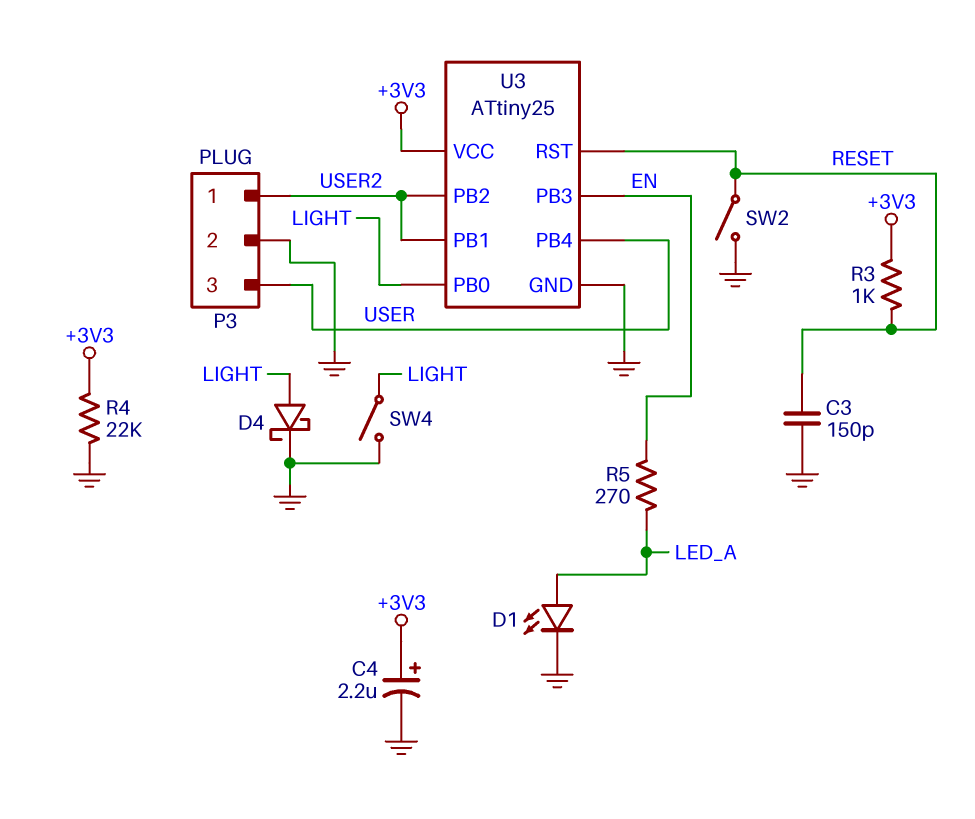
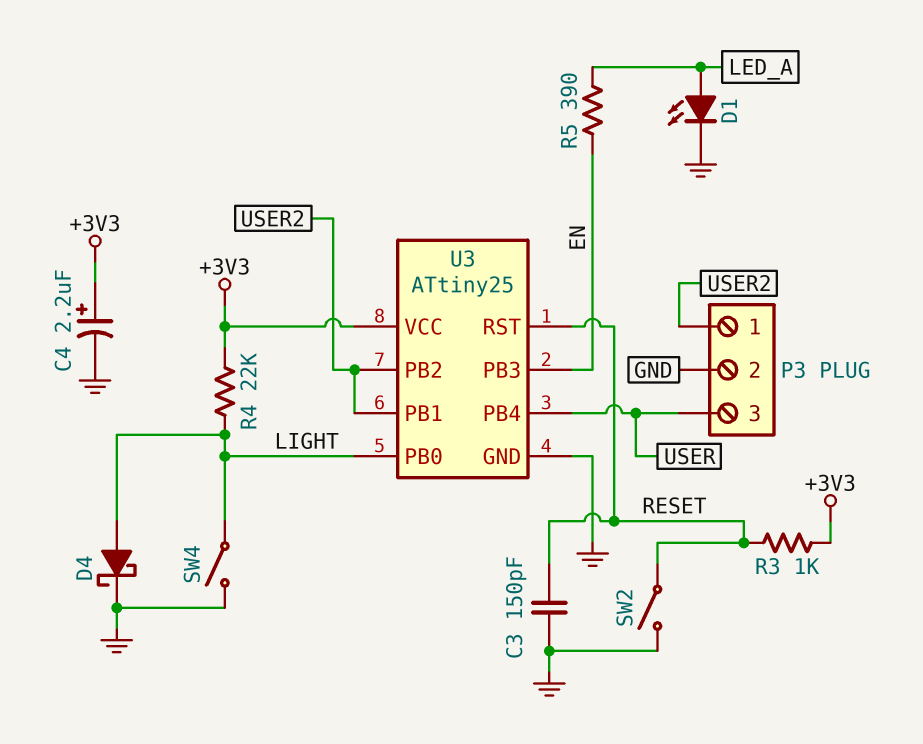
R4: 22k (+3V3, GND) -> 22k (+3V3, LIGHT)
R5: 270 (EN, LED_A) -> 390 (EN, LED_A)

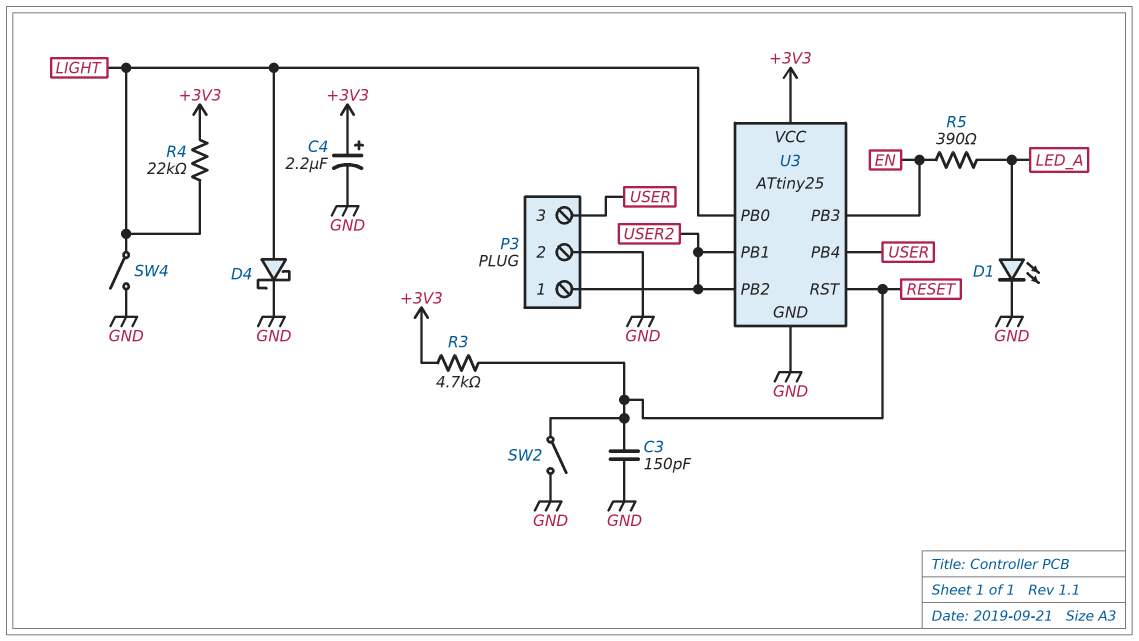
R3: 1k (+3V3, RESET) -> 4.7k (+3V3, RESET)

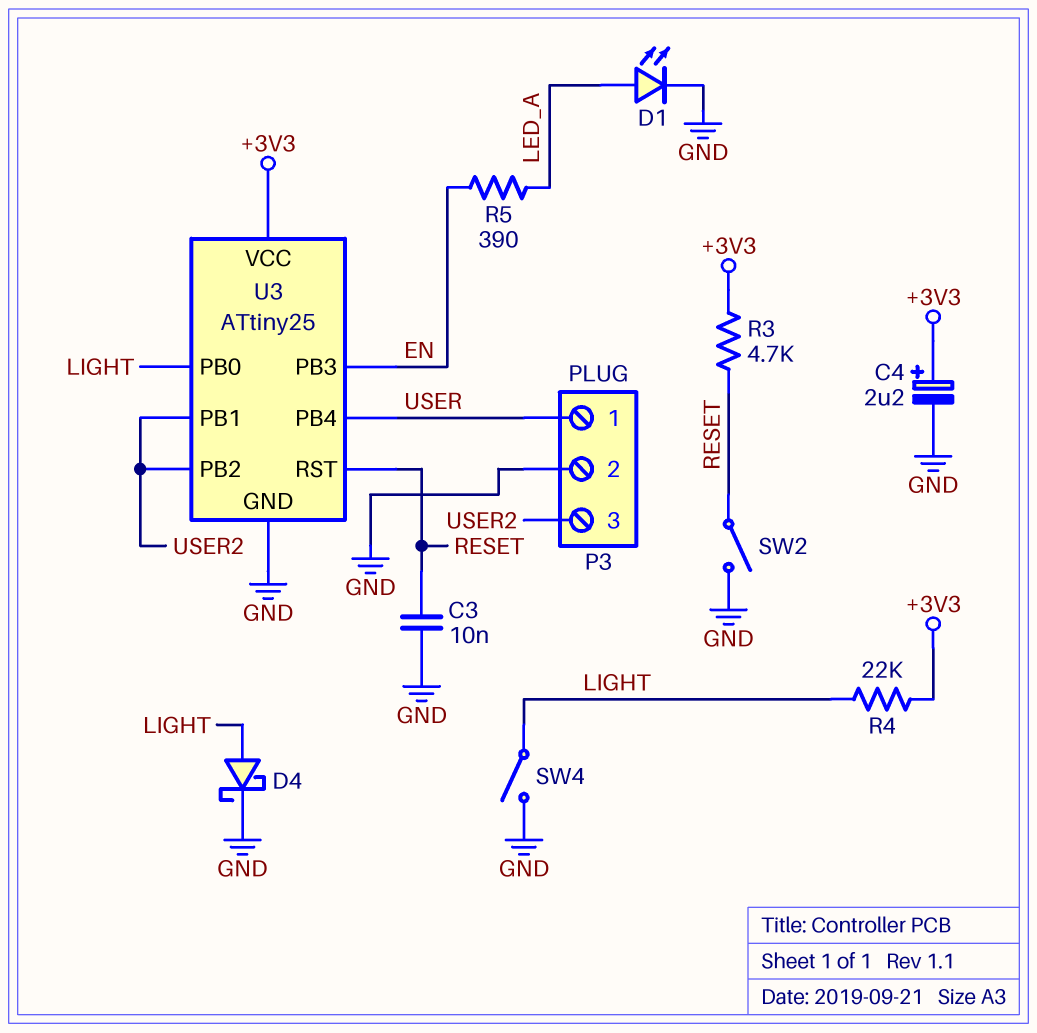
C3: 150pF (GND, RESET) -> 10nF (GND, RESET)
P3 pin 1: USER2 -> USER
P3 pin 3: USER -> USER2

